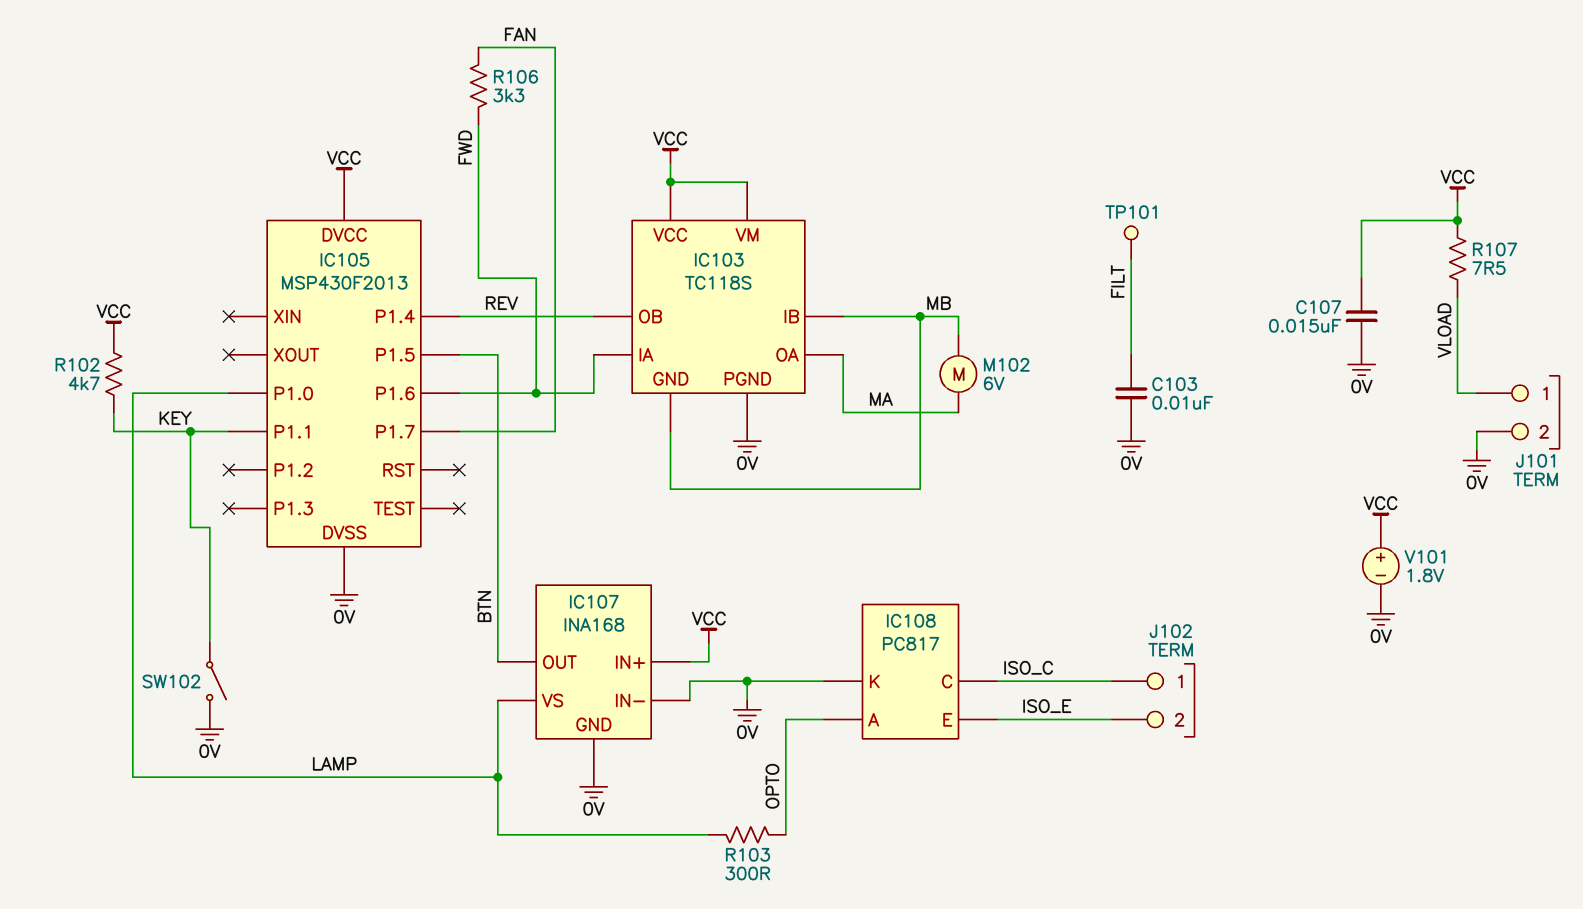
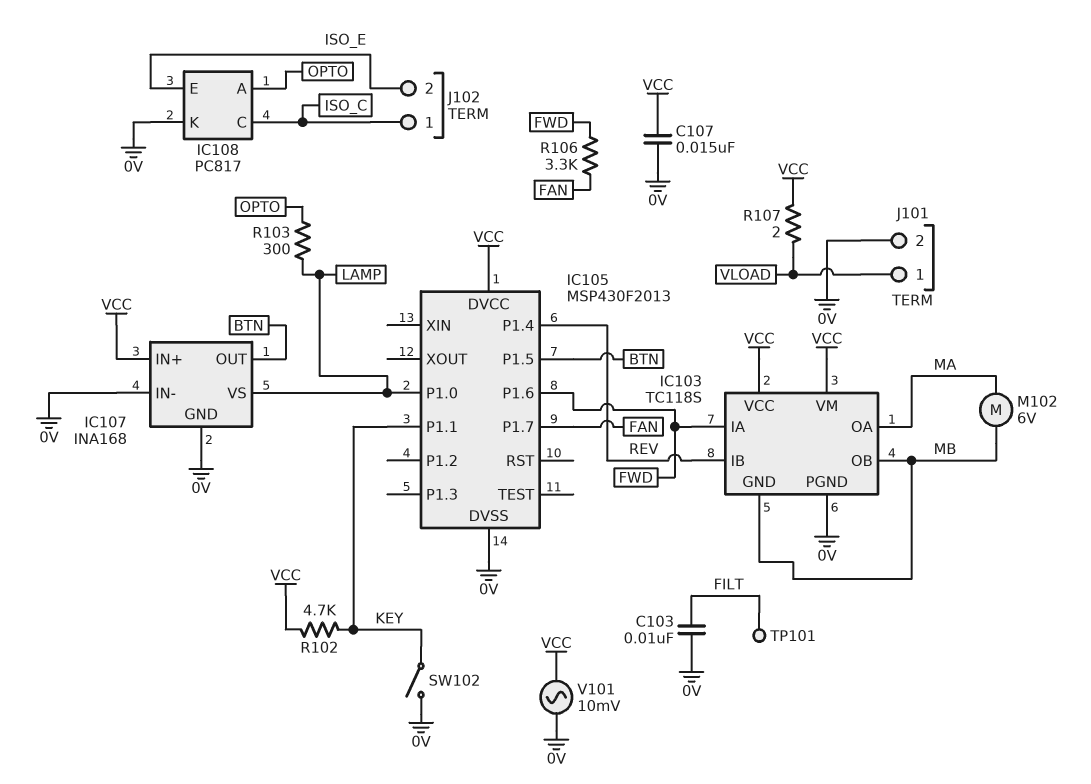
IC103 pin IB: MB -> REV
IC103 pin OB: REV -> MB
R107: 7.5 (VCC, VLOAD) -> 2 (VCC, VLOAD)
V101: 1.8V (plus VCC, minus 0V) -> AC 10mV (0V, VCC)

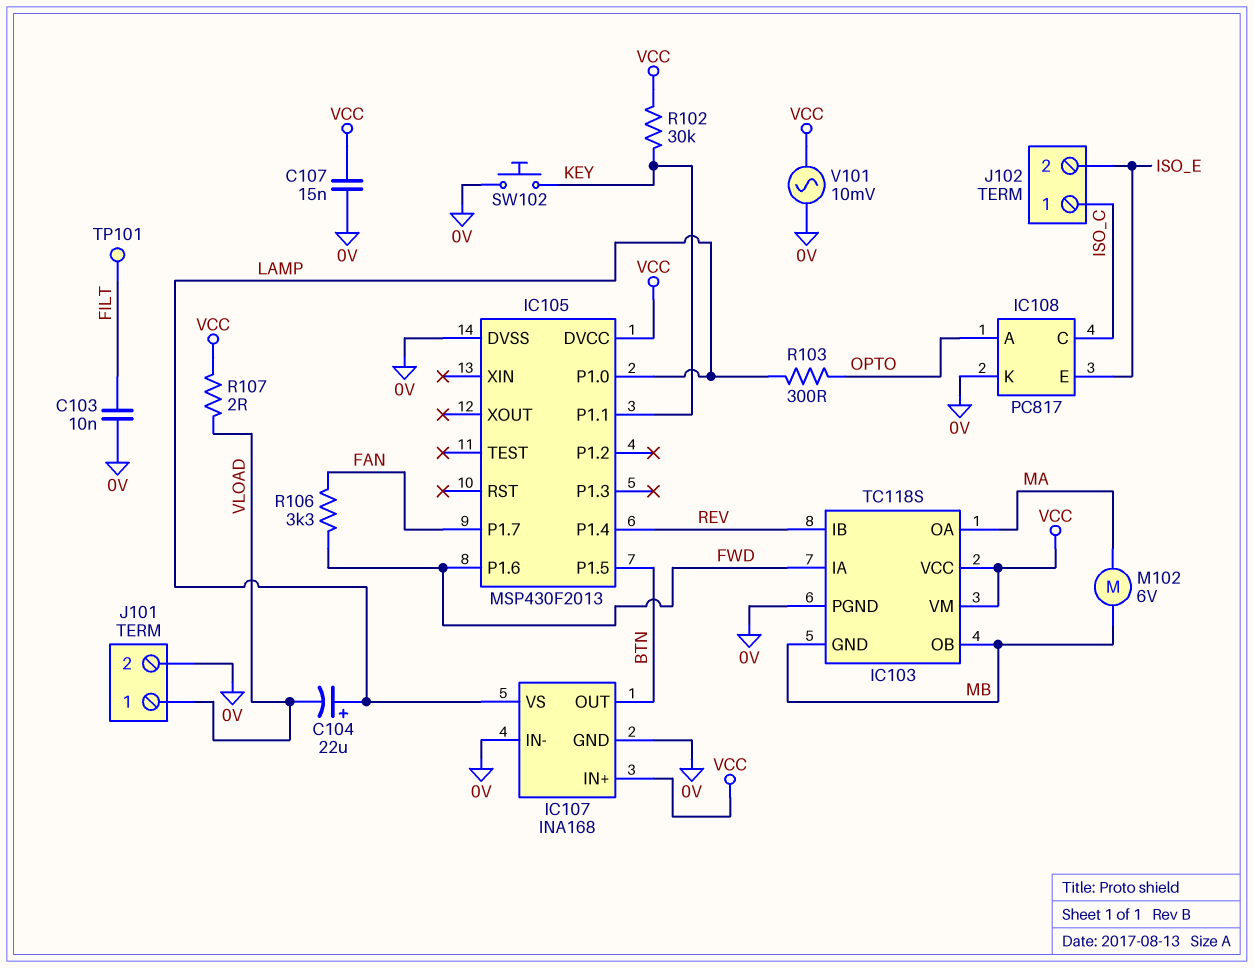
C104: none -> 22uF (plus LAMP, minus VLOAD)
R102: 4.7k (KEY, VCC) -> 30k (KEY, VCC)
SW102: switch (0V, KEY) -> button (0V, KEY)

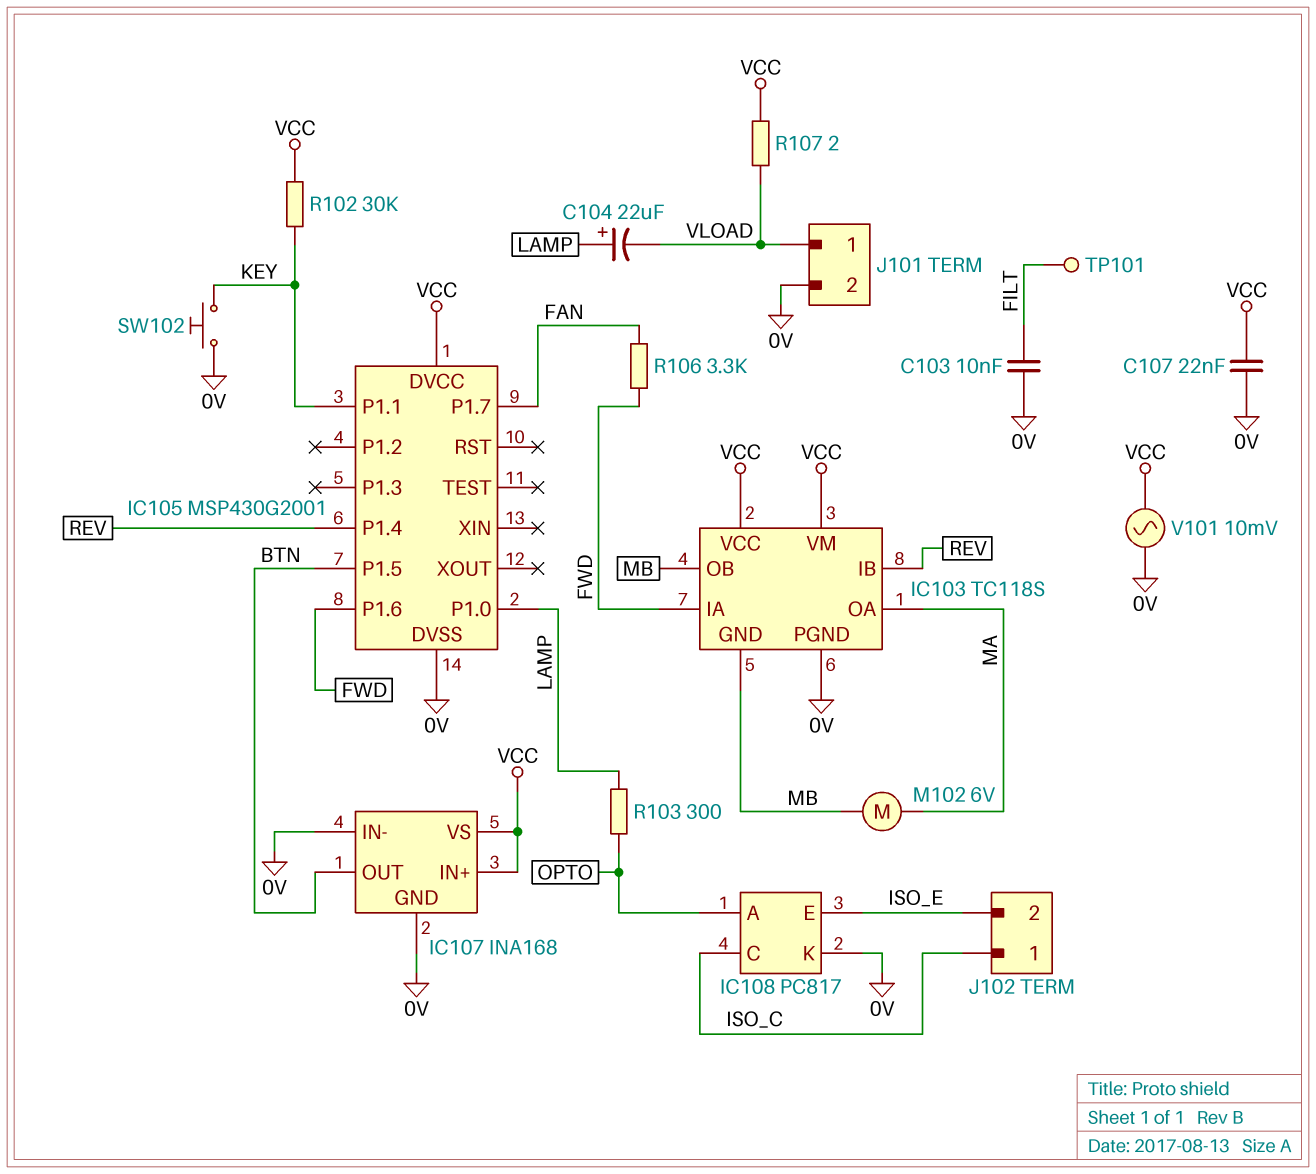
C107: 15nF (0V, VCC) -> 22nF (0V, VCC)
IC105: MSP430F2013 -> MSP430G2001
IC107 pin VS: LAMP -> VCC

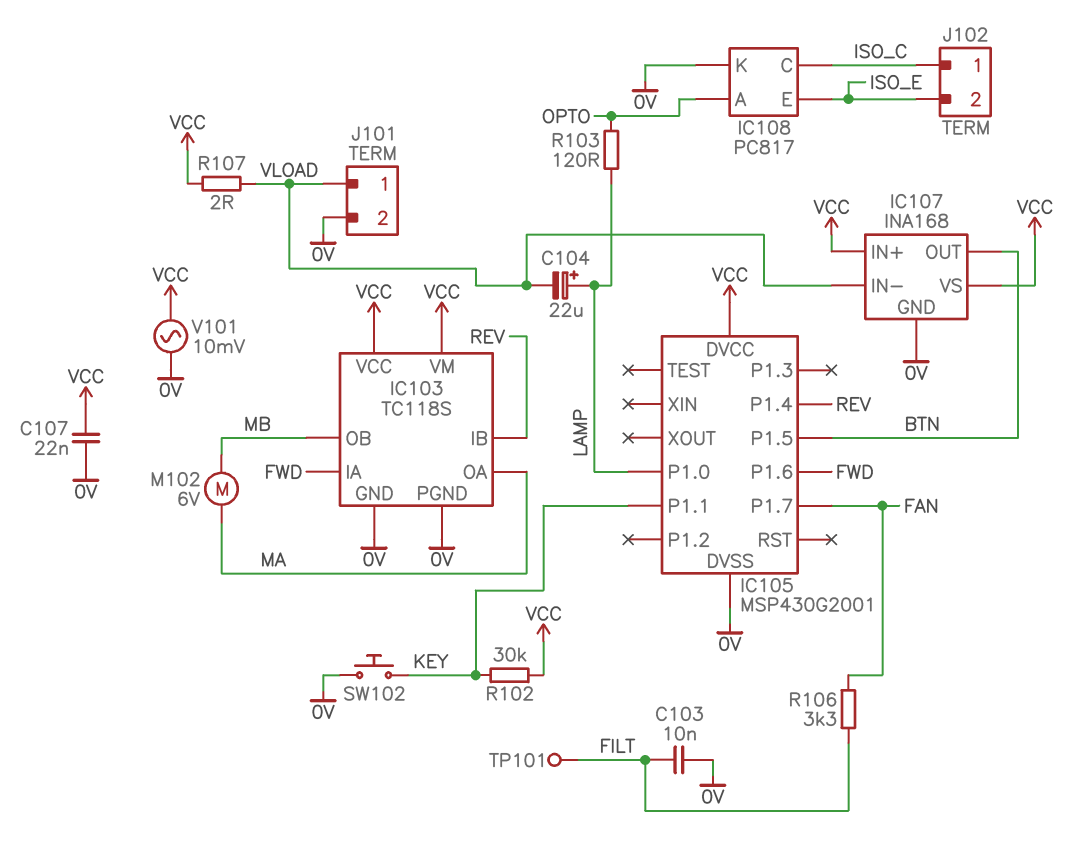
IC103 pin GND: MB -> 0V
IC107 pin IN-: 0V -> VLOAD
R103: 300 (LAMP, OPTO) -> 120 (LAMP, OPTO)
R106: 3.3k (FAN, FWD) -> 3.3k (FAN, FILT)

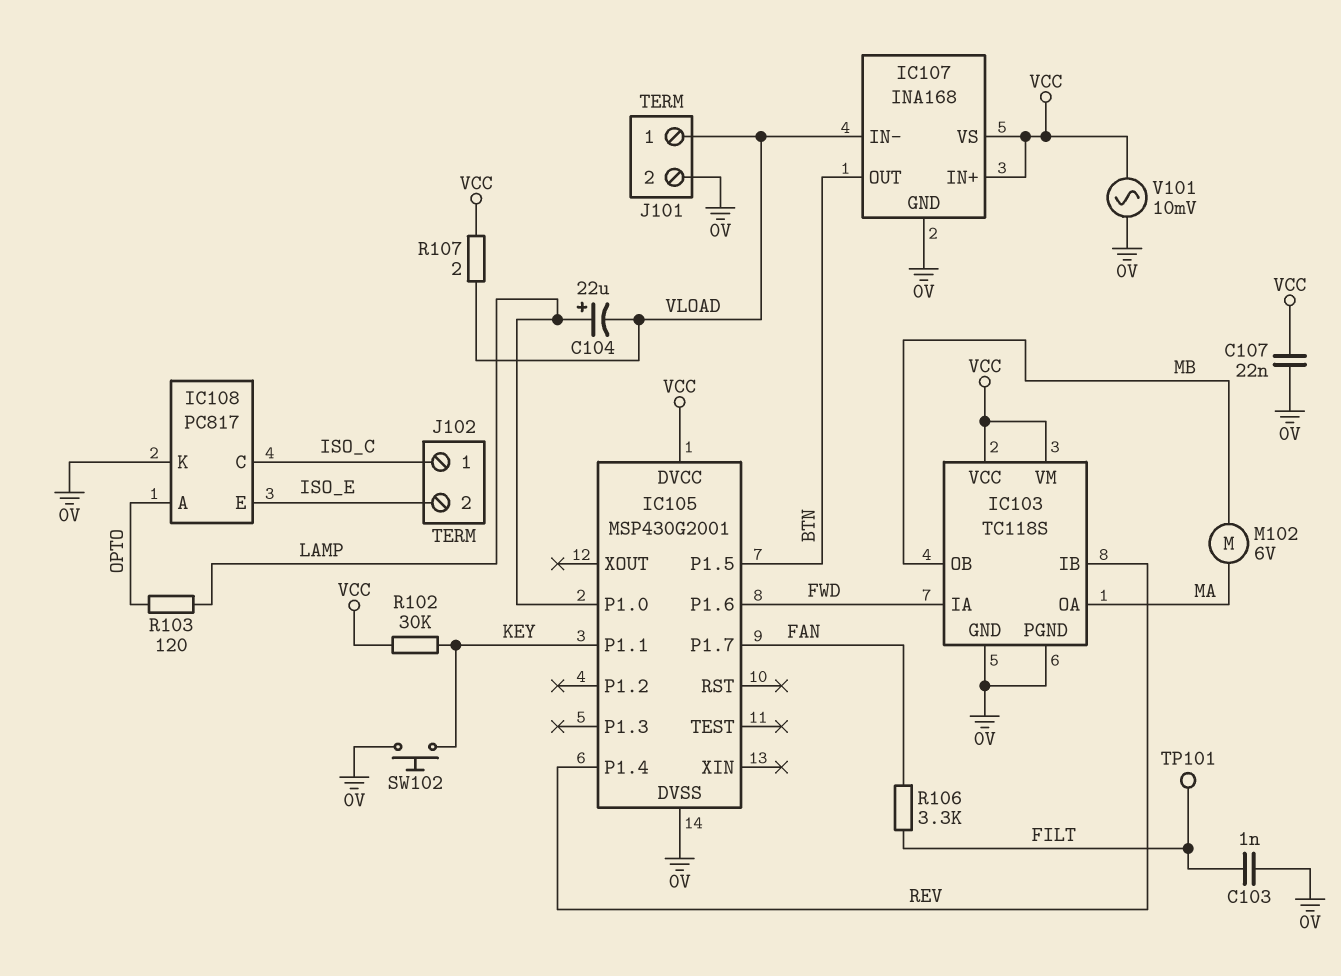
C103: 10nF (0V, FILT) -> 1nF (0V, FILT)

